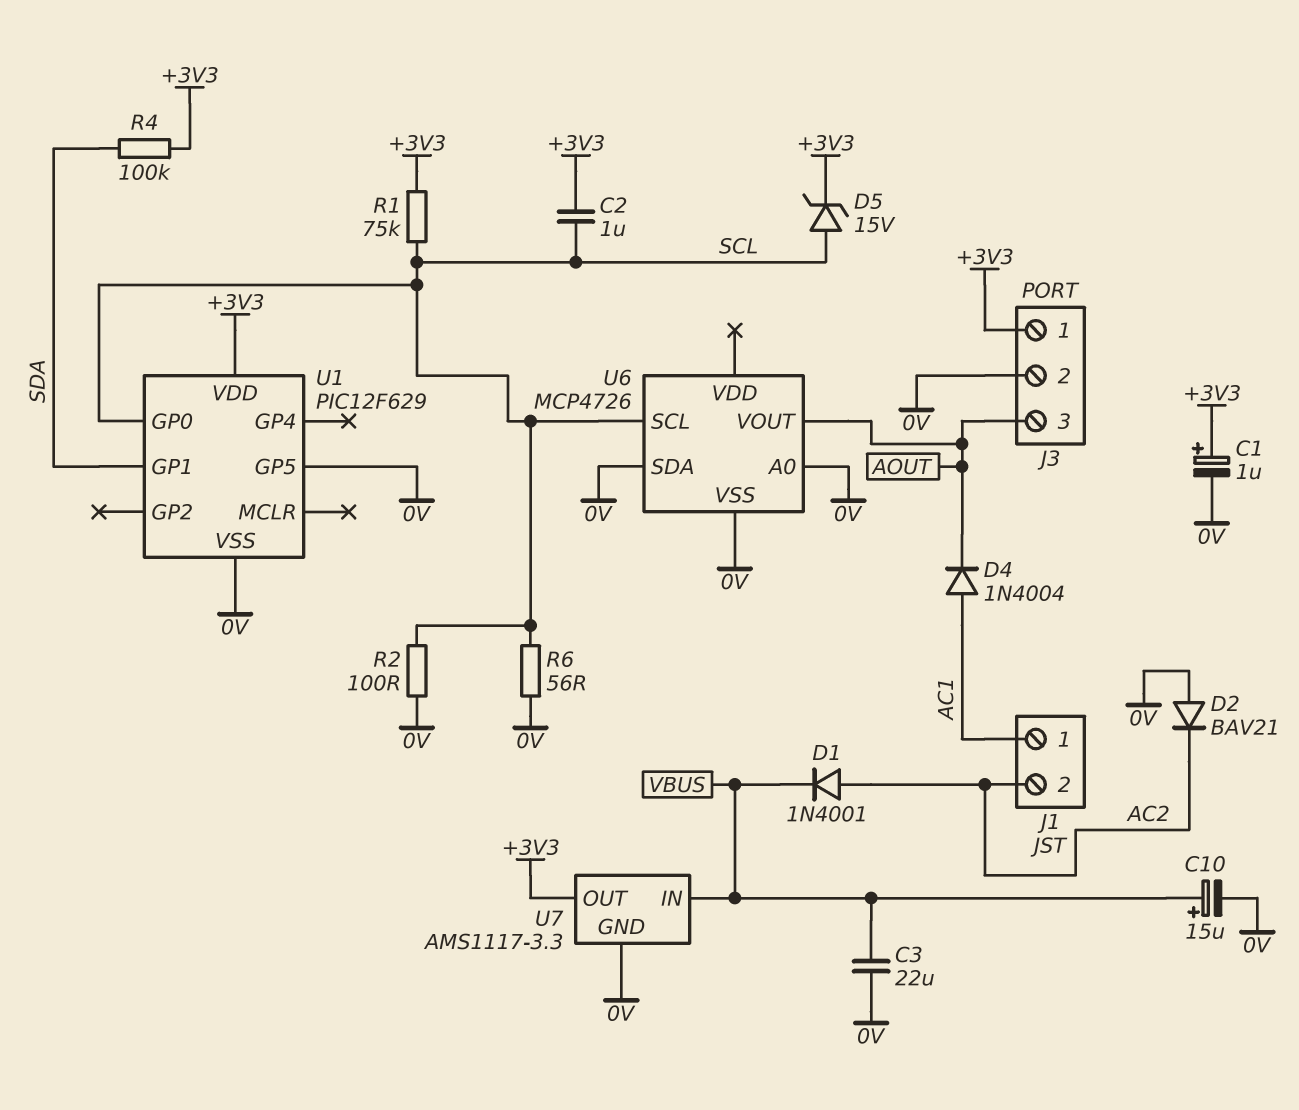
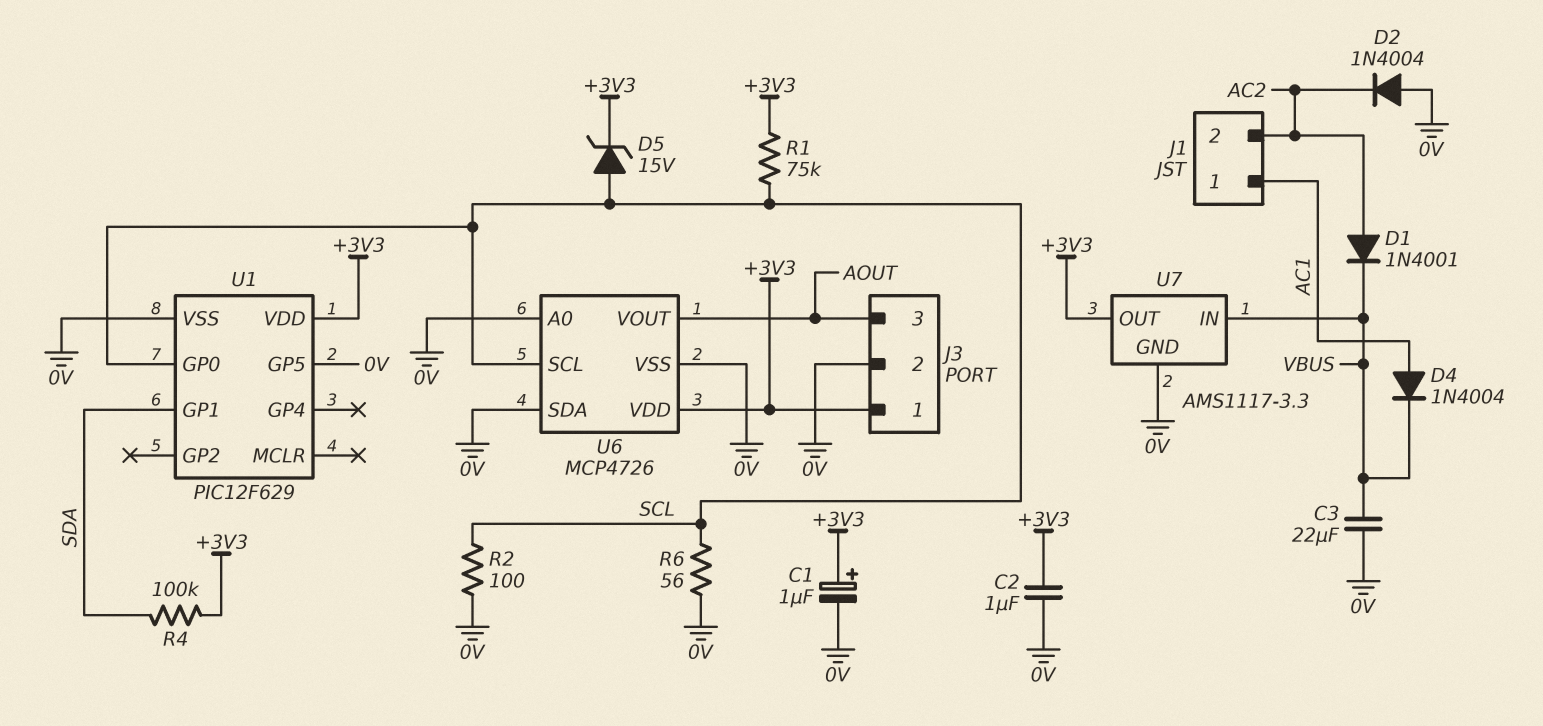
C2: 1uF (+3V3, SCL) -> 1uF (+3V3, 0V)
C10: 15uF (plus VBUS, minus 0V) -> none
D2: diode BAV21 (A 0V, K AC2) -> diode 1N4004 (A 0V, K AC2)
D4: diode 1N4004 (A AC1, K AOUT) -> diode 1N4004 (A AC1, K VBUS)
U6 pin VDD: none -> +3V3

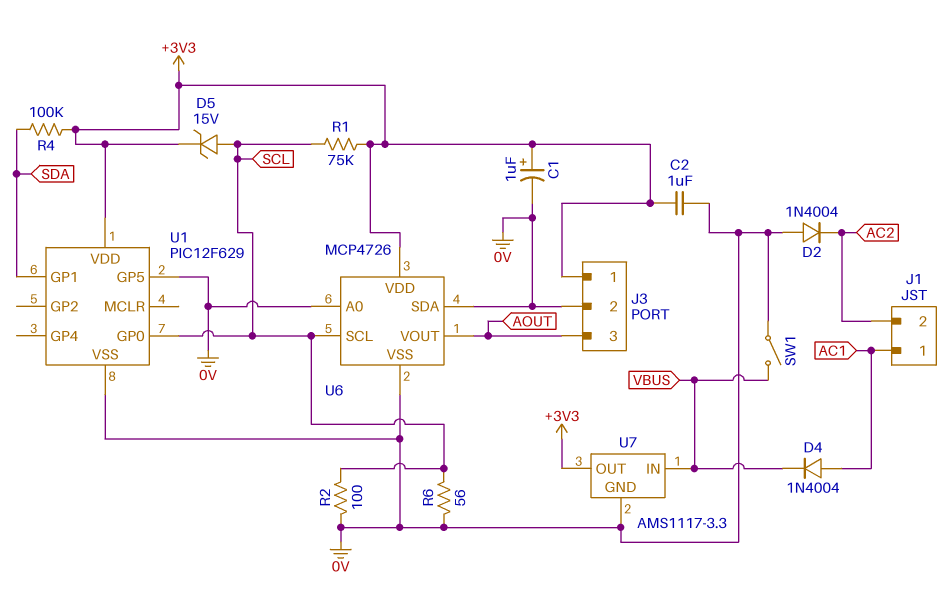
C3: 22uF (0V, VBUS) -> none
D1: diode 1N4001 (A AC2, K VBUS) -> none
SW1: none -> switch (0V, VBUS)

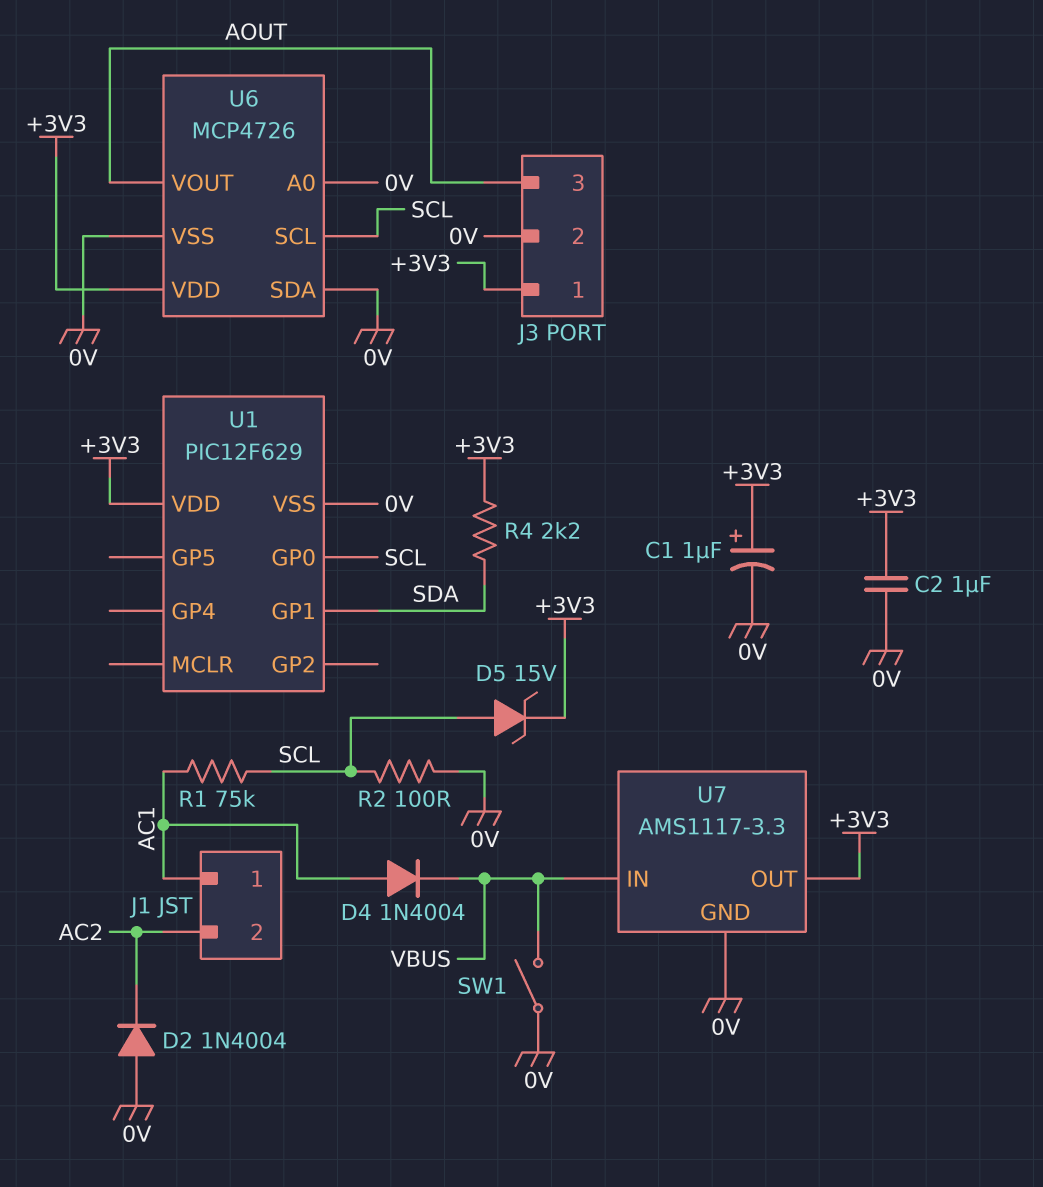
R1: 75k (+3V3, SCL) -> 75k (AC1, SCL)
R4: 100k (+3V3, SDA) -> 2.2k (+3V3, SDA)
R6: 56 (0V, SCL) -> none
U1 pin GP5: 0V -> none

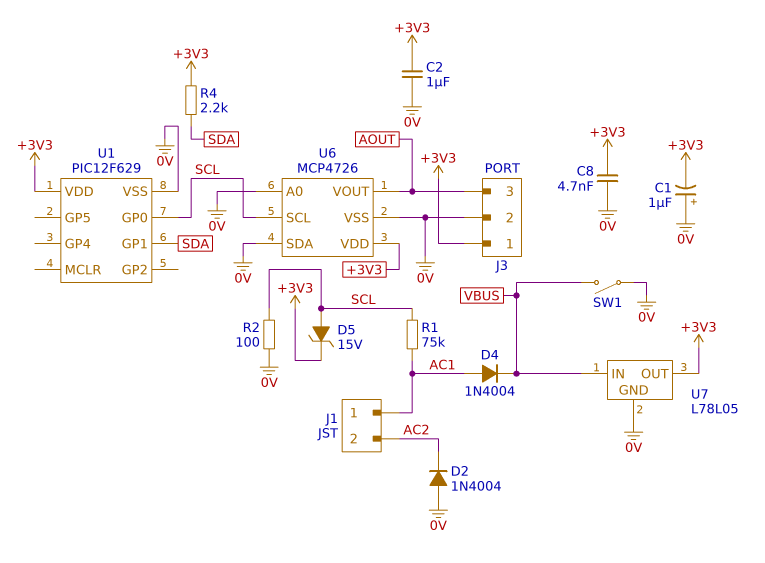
C1: 1uF (plus +3V3, minus 0V) -> 1uF (plus 0V, minus +3V3)
C8: none -> 4.7nF (+3V3, 0V)
U7: AMS1117-3.3 -> L78L05

